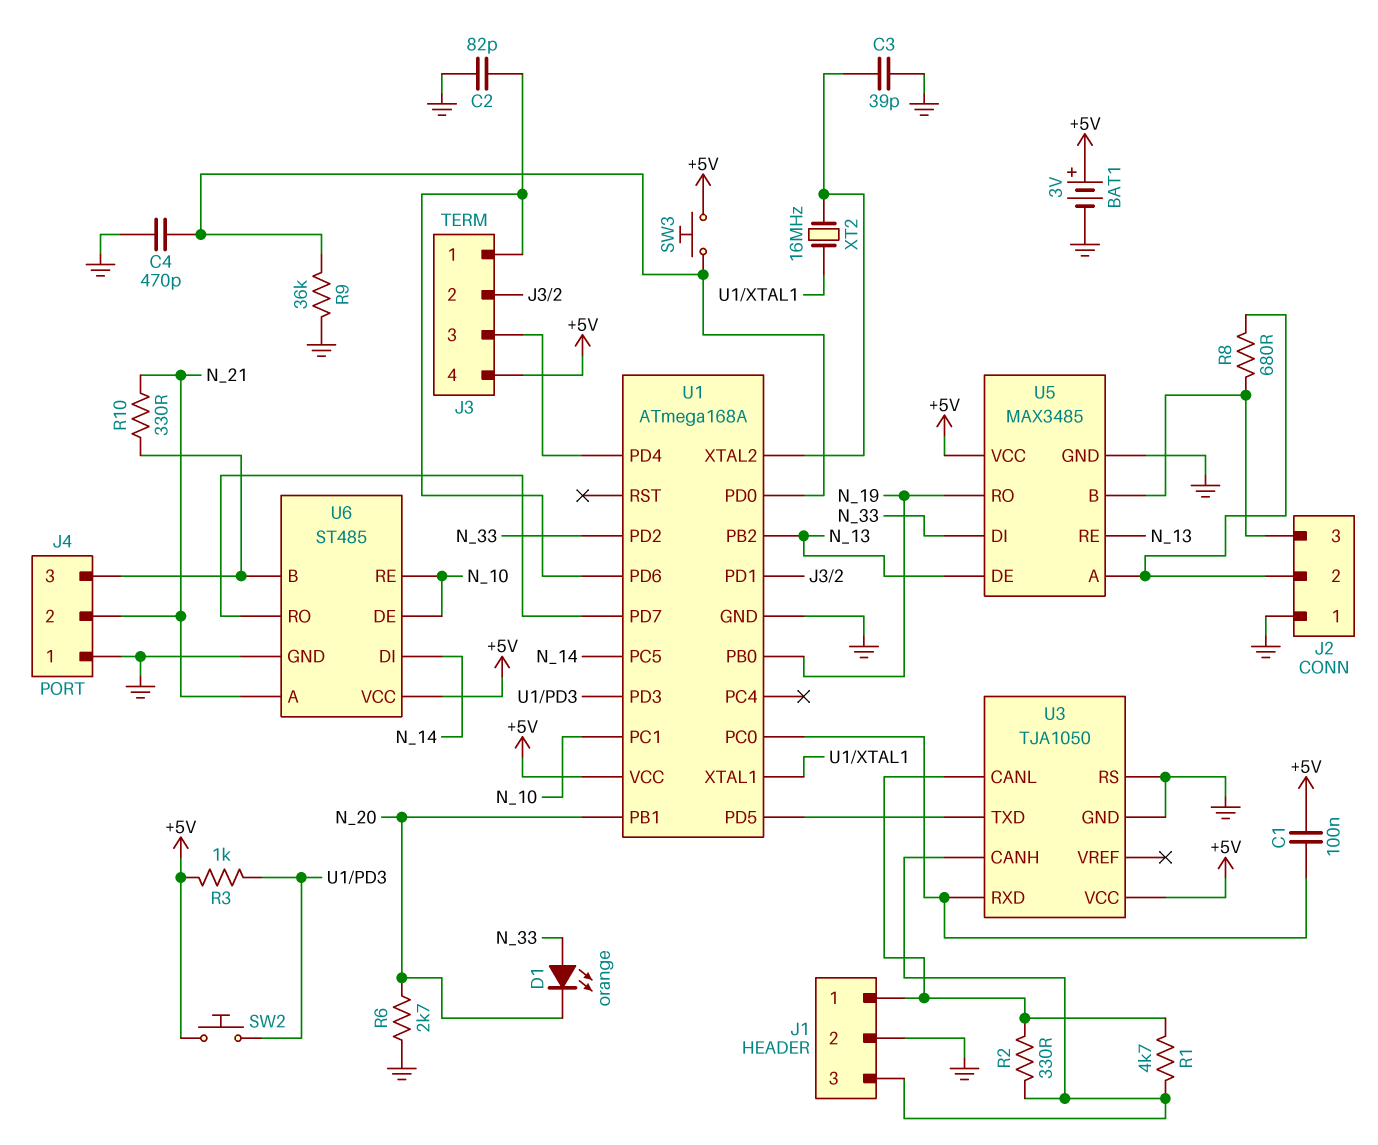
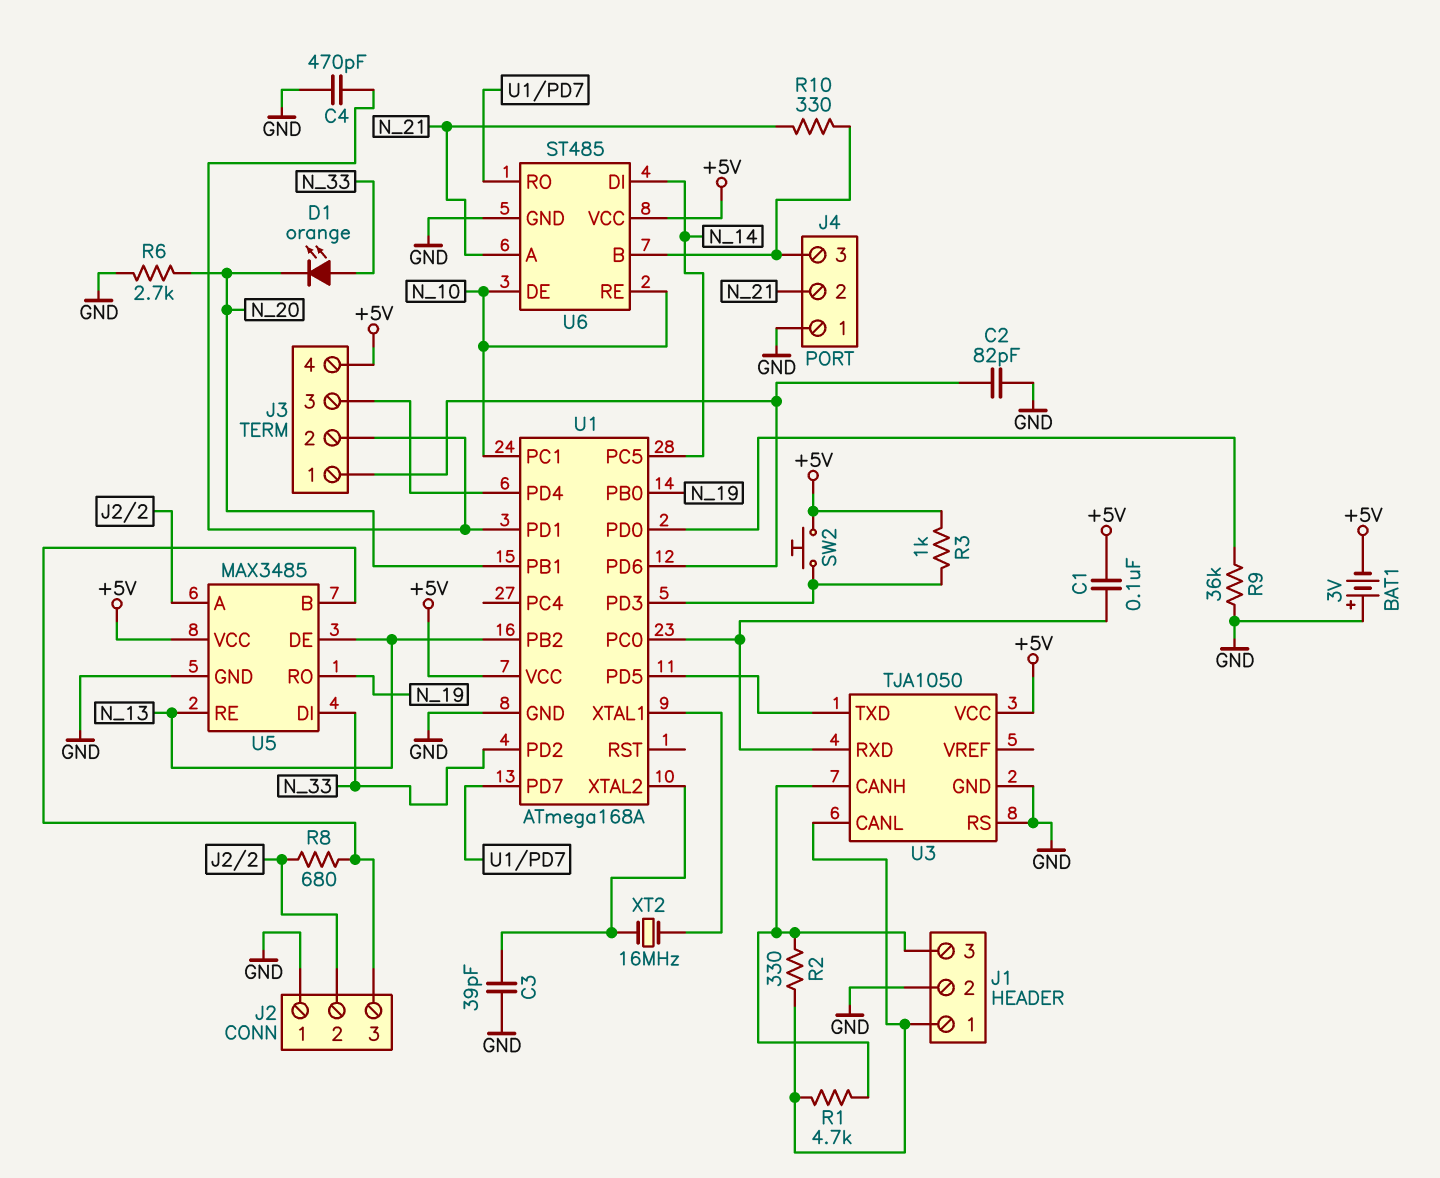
BAT1: 3V (plus +5V, minus GND) -> 3V (plus GND, minus +5V)
C4: 470pF (GND, U1/PD0) -> 470pF (GND, J3/2)
SW3: button (+5V, U1/PD0) -> none

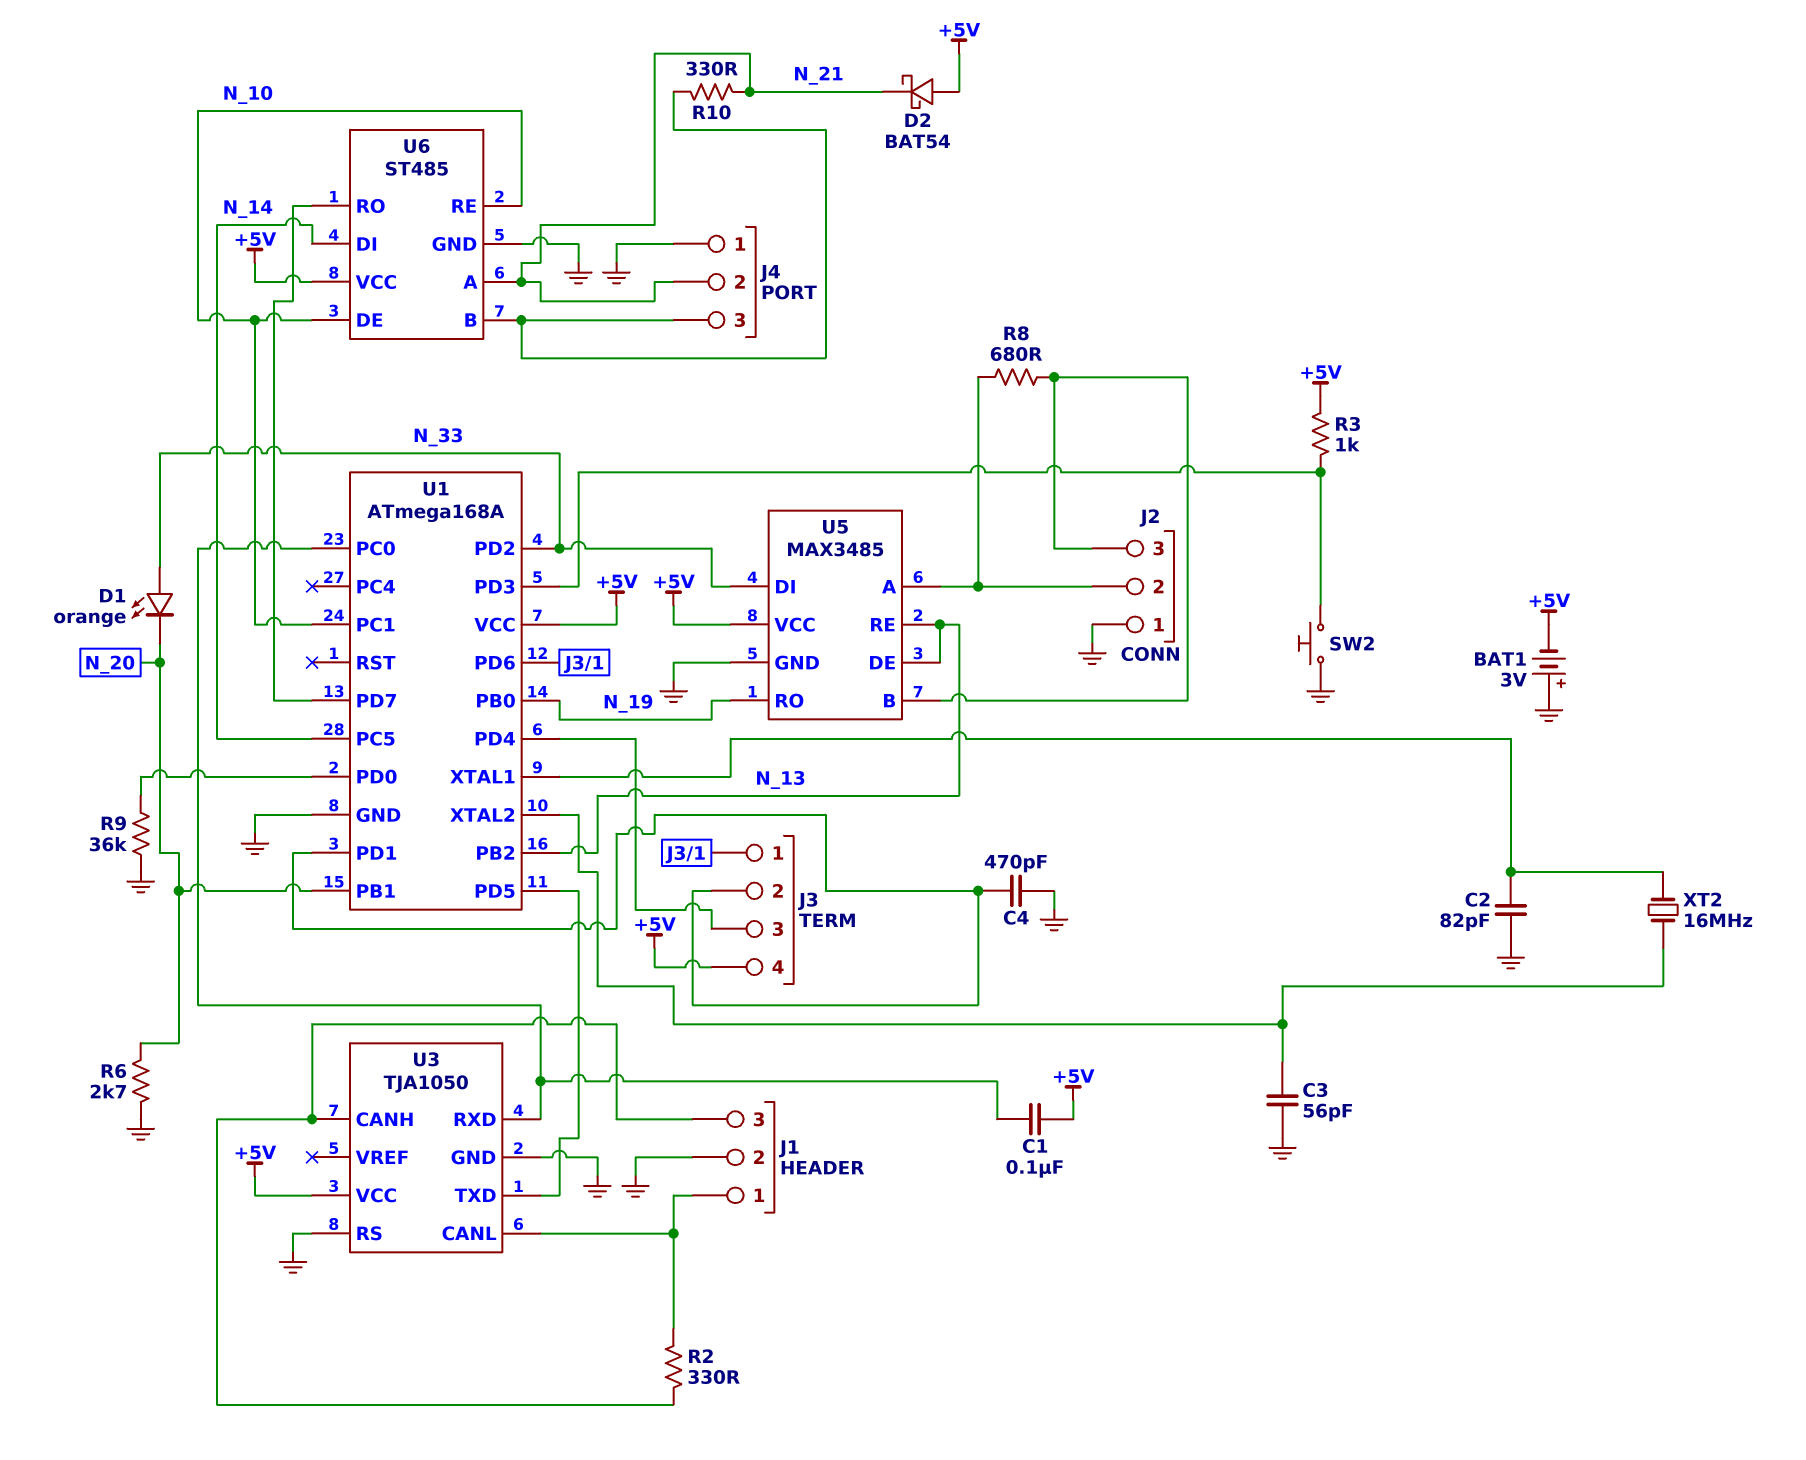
C2: 82pF (GND, J3/1) -> 82pF (GND, U1/XTAL1)
C3: 39pF (GND, U1/XTAL2) -> 56pF (GND, U1/XTAL2)
D2: none -> schottky BAT54 (A +5V, K N_21)
R1: 4.7k (J1/1, J1/3) -> none
SW2: button (+5V, U1/PD3) -> button (GND, U1/PD3)

